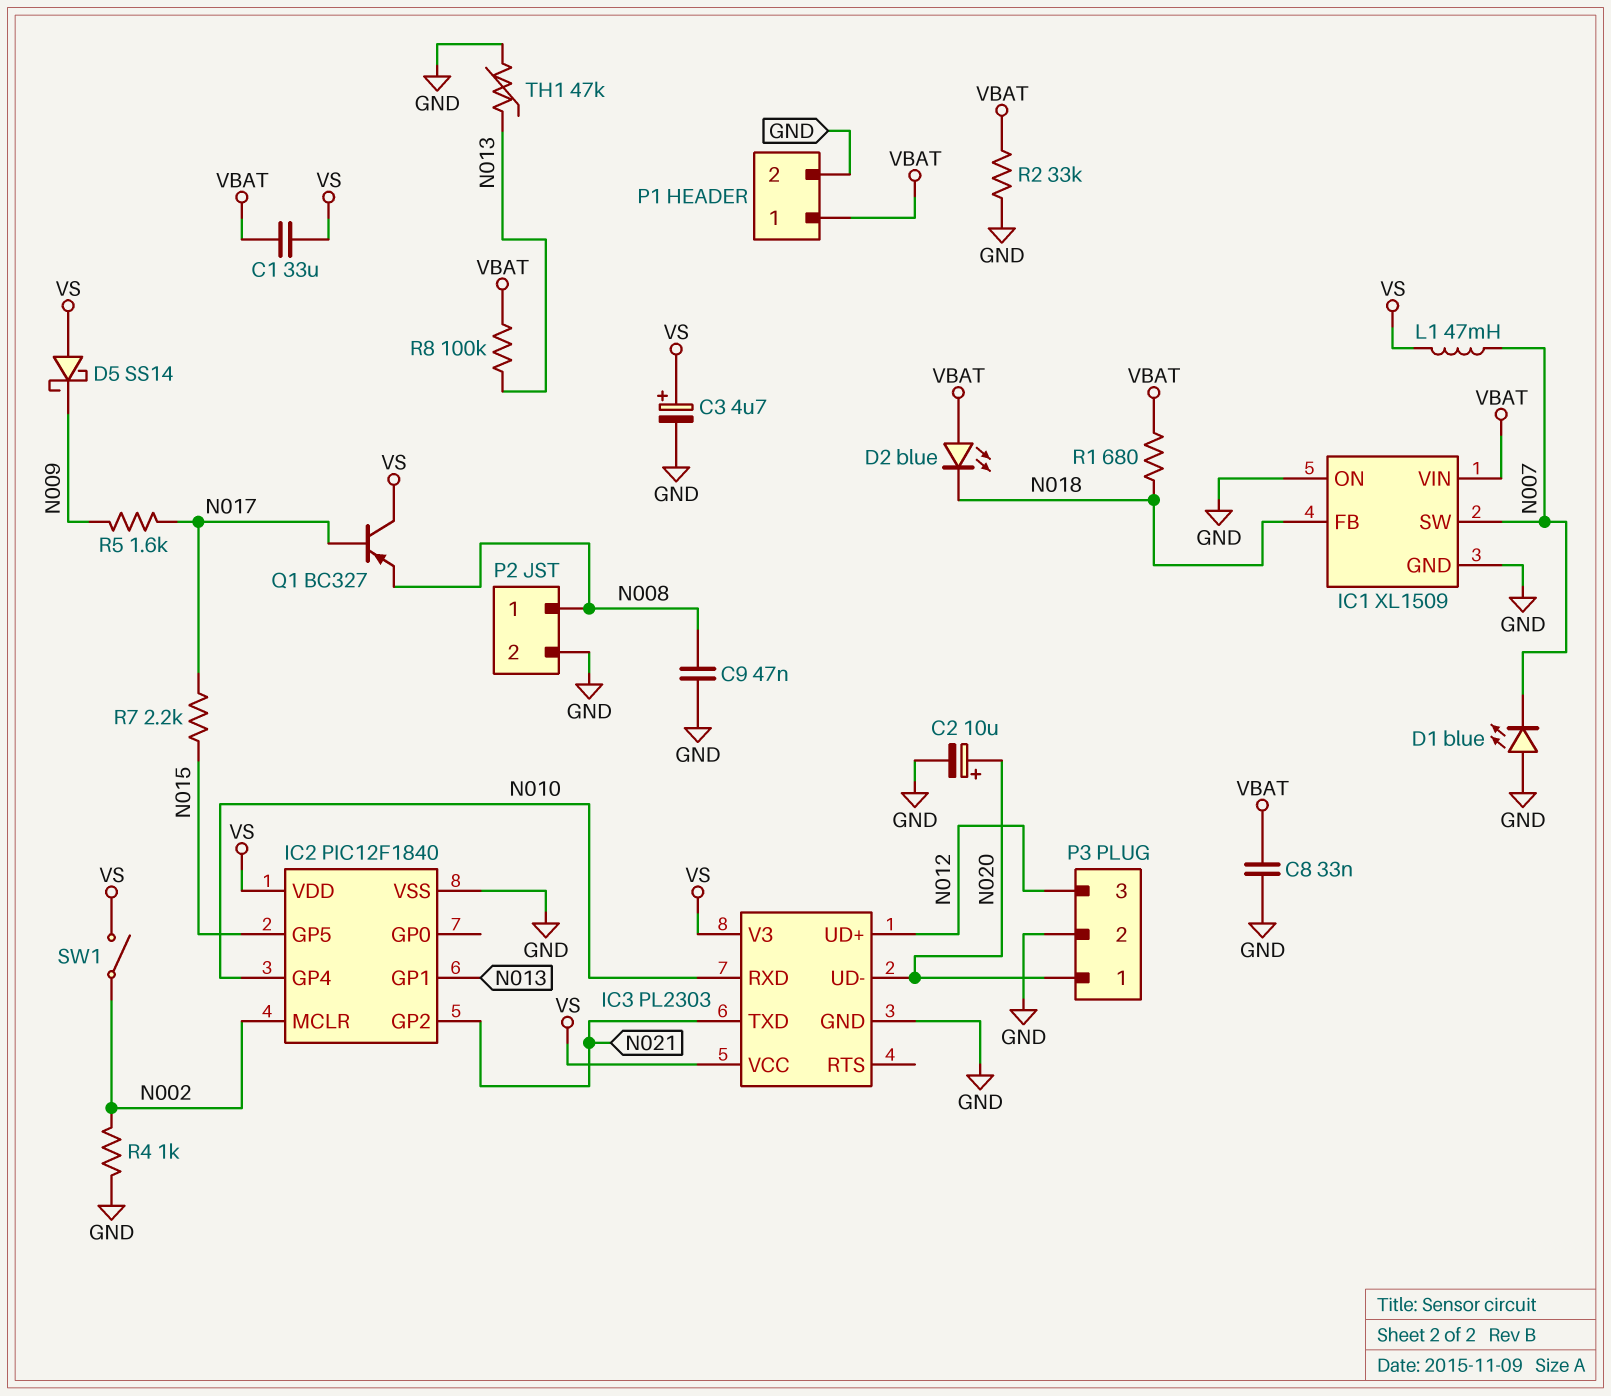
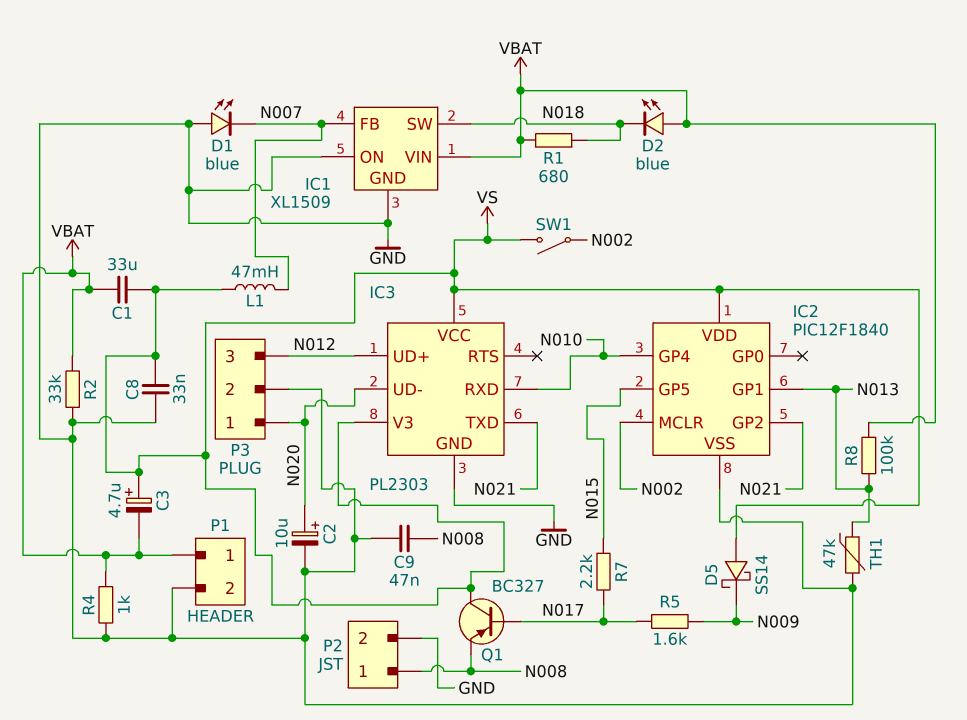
C3: 4.7uF (plus VS, minus GND) -> 4.7uF (plus VS, minus VBAT)
C8: 33nF (GND, VBAT) -> 33nF (GND, VS)
IC1 pin FB: N018 -> N007
IC1 pin SW: N007 -> N018
R4: 1k (GND, N002) -> 1k (GND, VBAT)

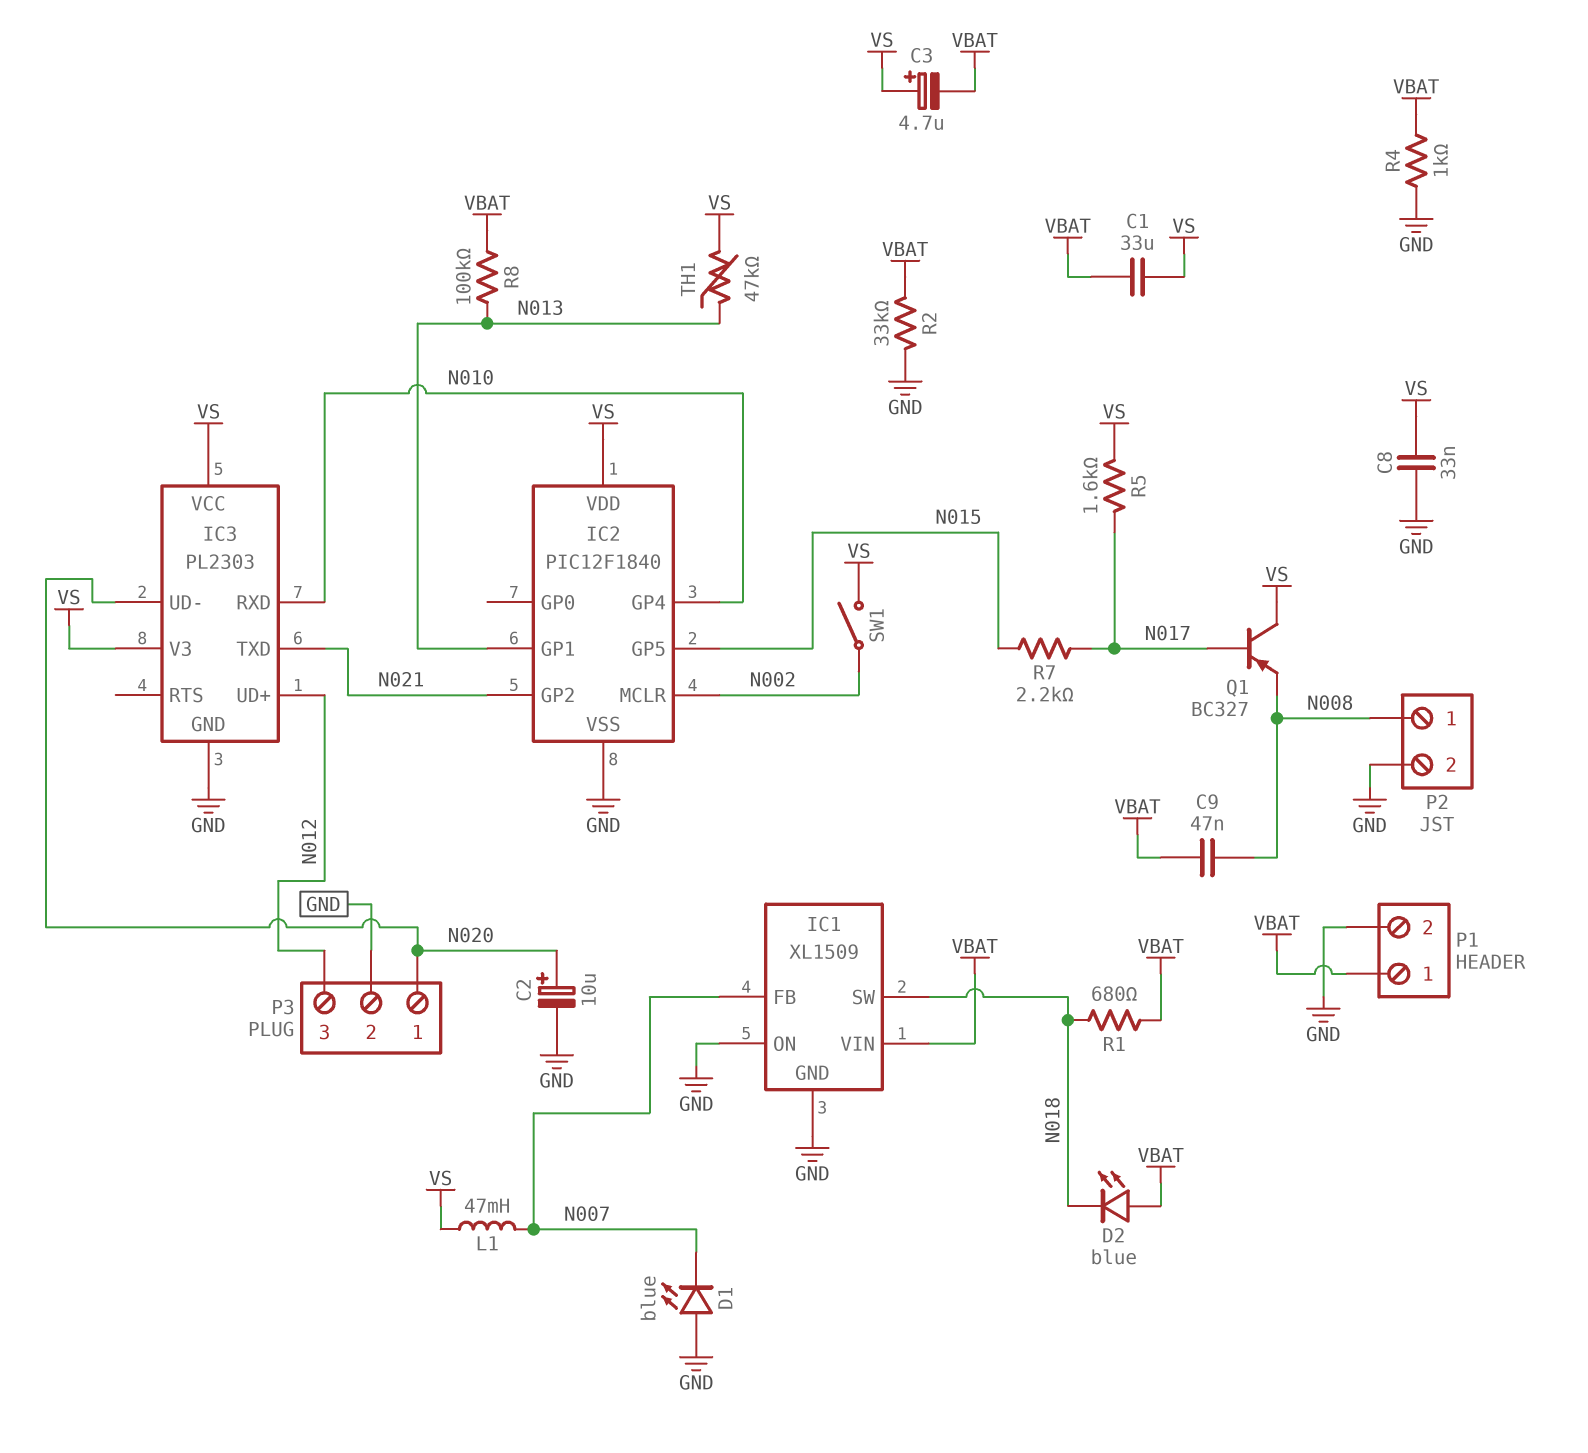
C9: 47nF (GND, N008) -> 47nF (N008, VBAT)
D5: schottky SS14 (A VS, K N009) -> none
R5: 1.6k (N009, N017) -> 1.6k (N017, VS)
TH1: 47k (GND, N013) -> 47k (N013, VS)

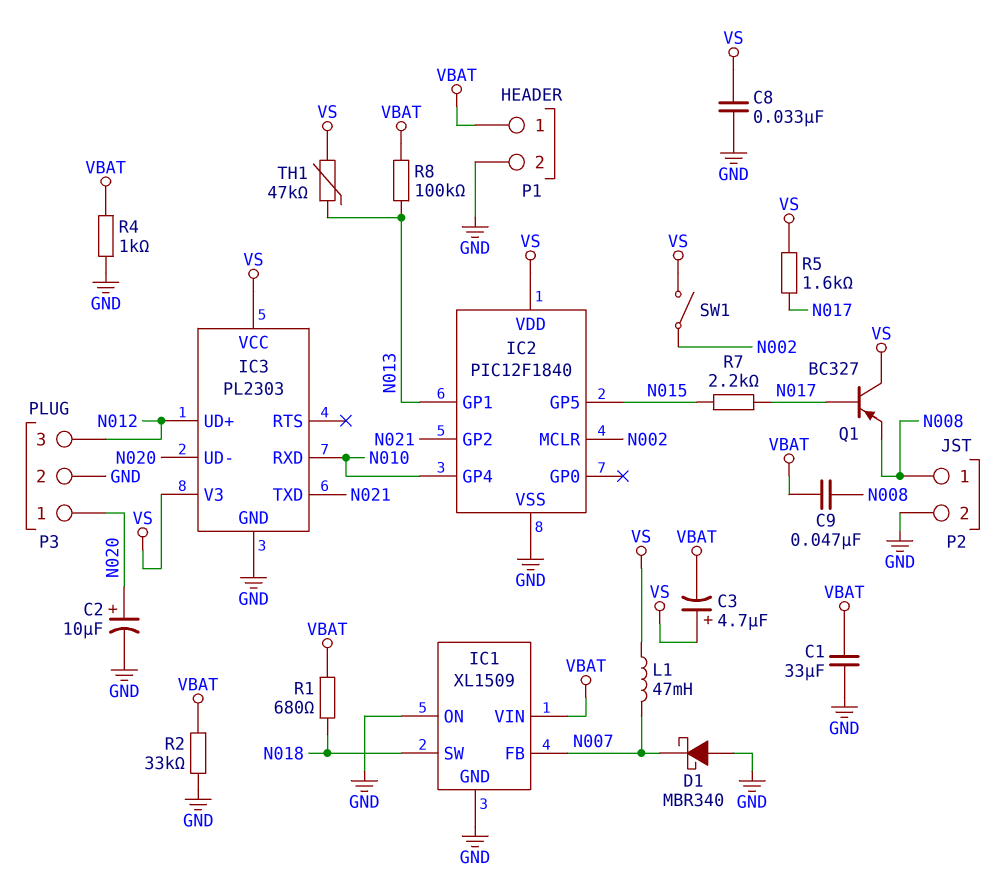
C1: 33uF (VBAT, VS) -> 33uF (GND, VBAT)
D1: LED blue (A GND, K N007) -> schottky MBR340 (A GND, K N007)
D2: LED blue (A VBAT, K N018) -> none

